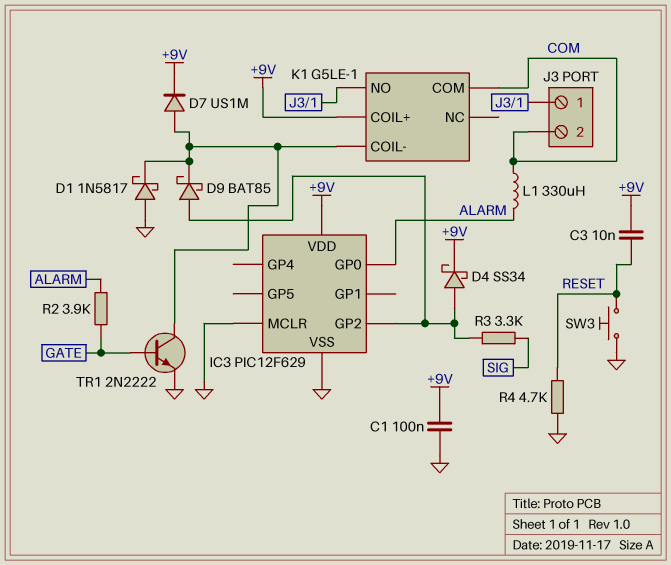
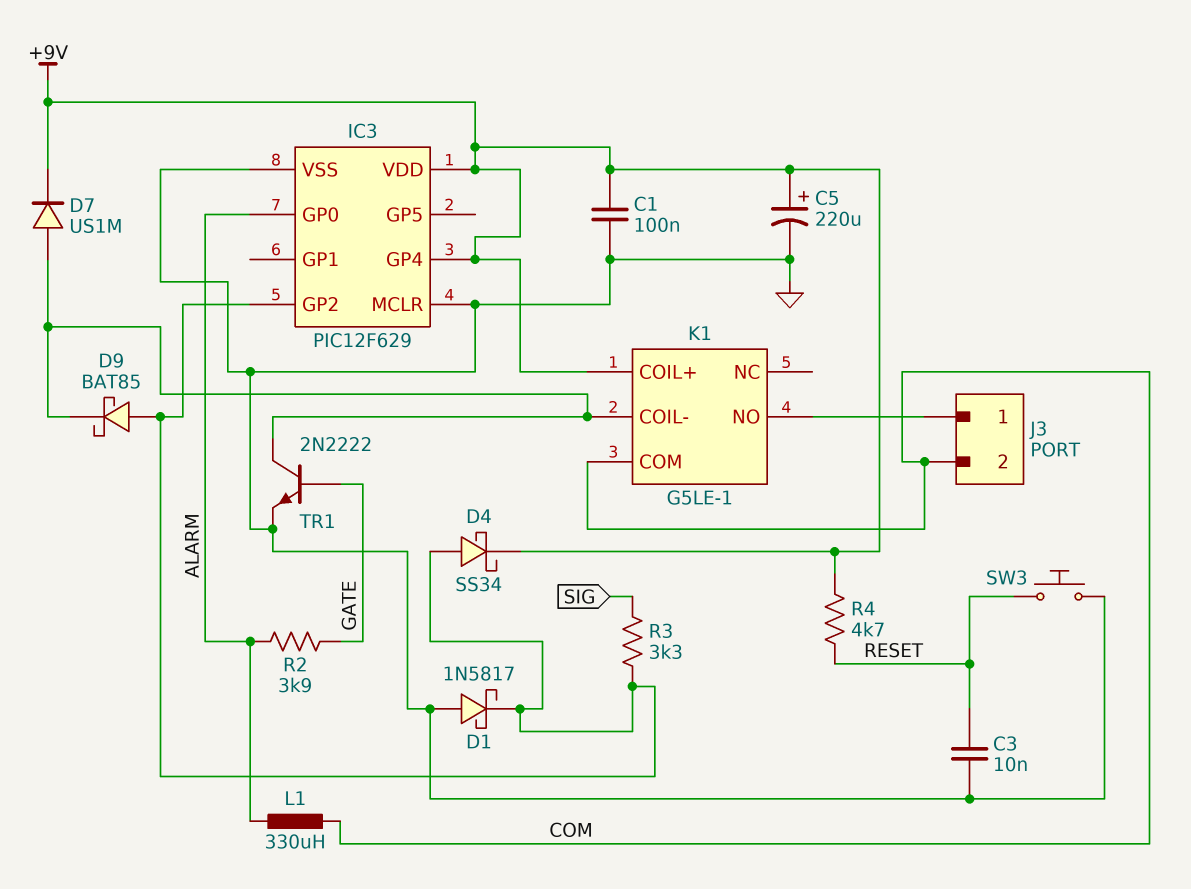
C3: 10nF (+9V, RESET) -> 10nF (GND, RESET)
C5: none -> 220uF (plus +9V, minus GND)
D1: schottky 1N5817 (A GND, K K1/COIL-) -> schottky 1N5817 (A GND, K IC3/GP2)
IC3 pin GP4: none -> +9V
R4: 4.7k (GND, RESET) -> 4.7k (+9V, RESET)

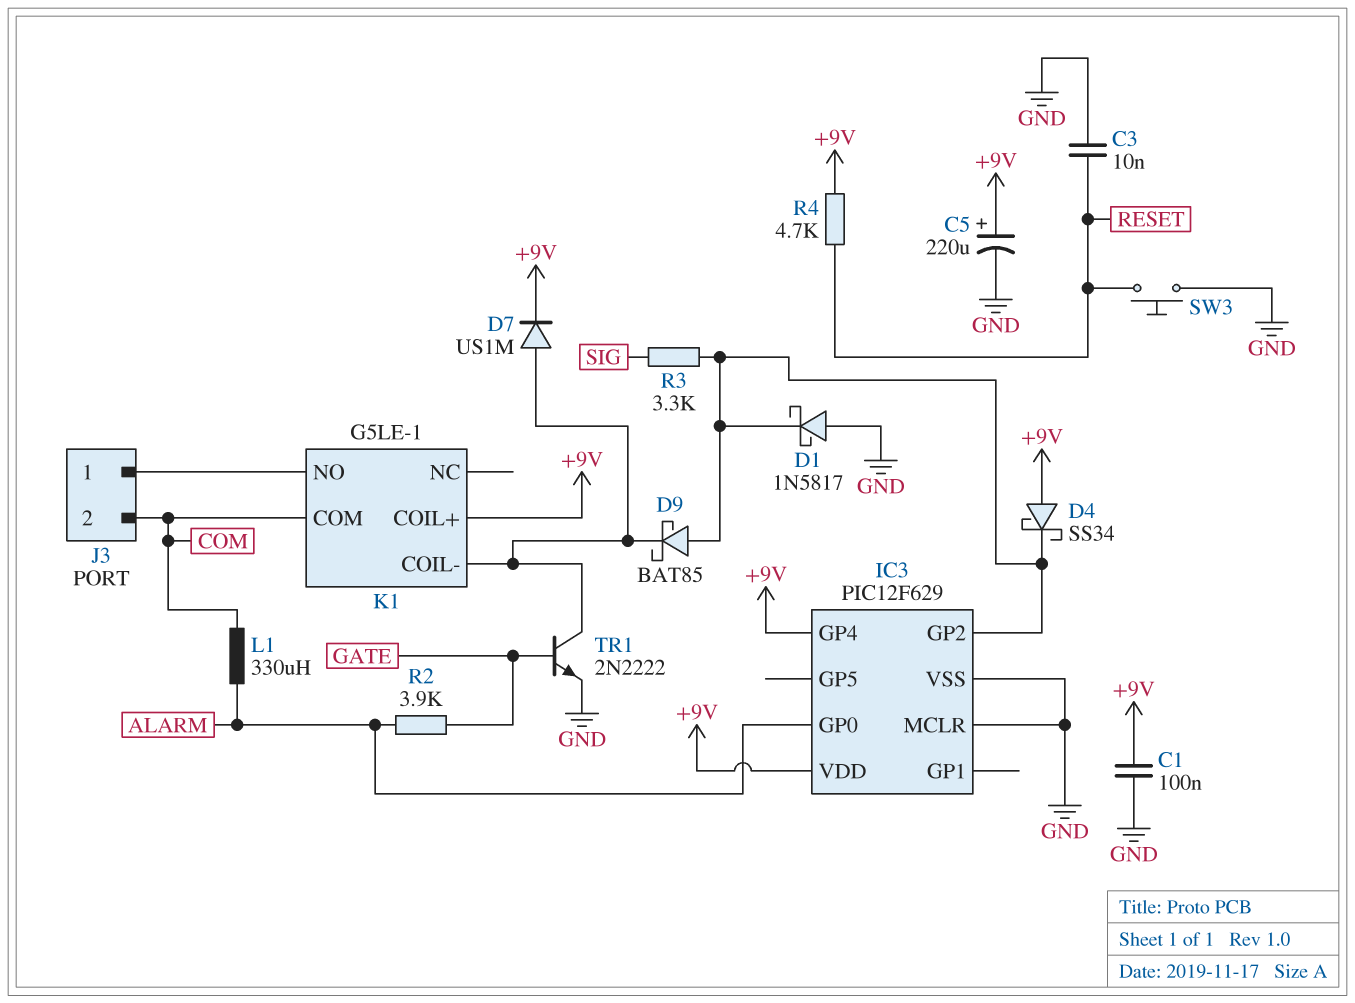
D4: schottky SS34 (A IC3/GP2, K +9V) -> schottky SS34 (A +9V, K IC3/GP2)

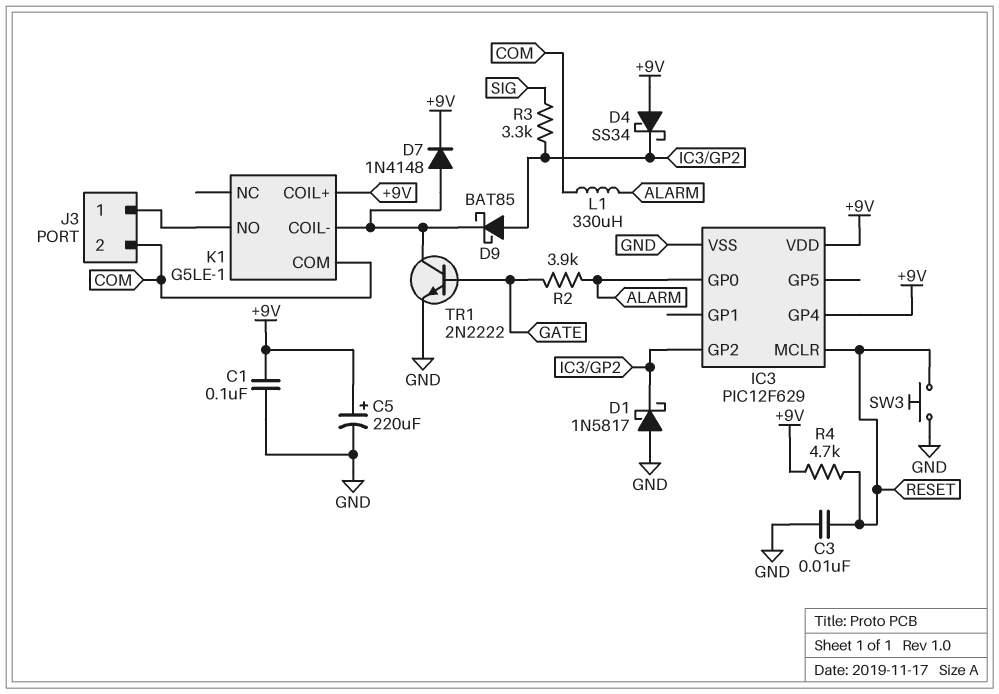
D7: diode US1M (A K1/COIL-, K +9V) -> diode 1N4148 (A K1/COIL-, K +9V)
IC3 pin MCLR: GND -> RESET

